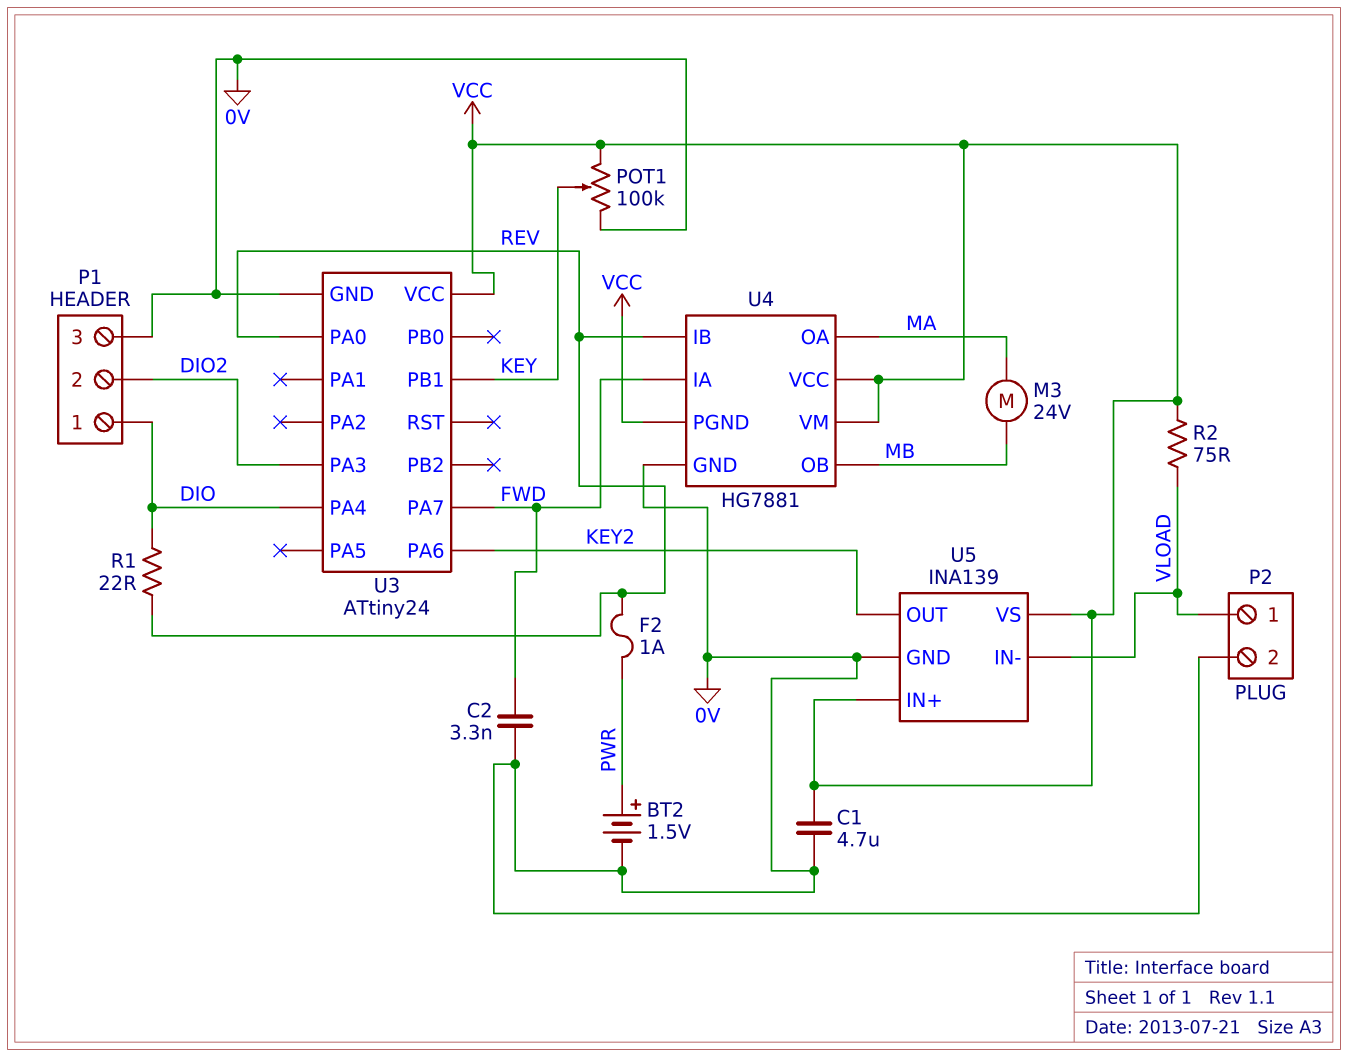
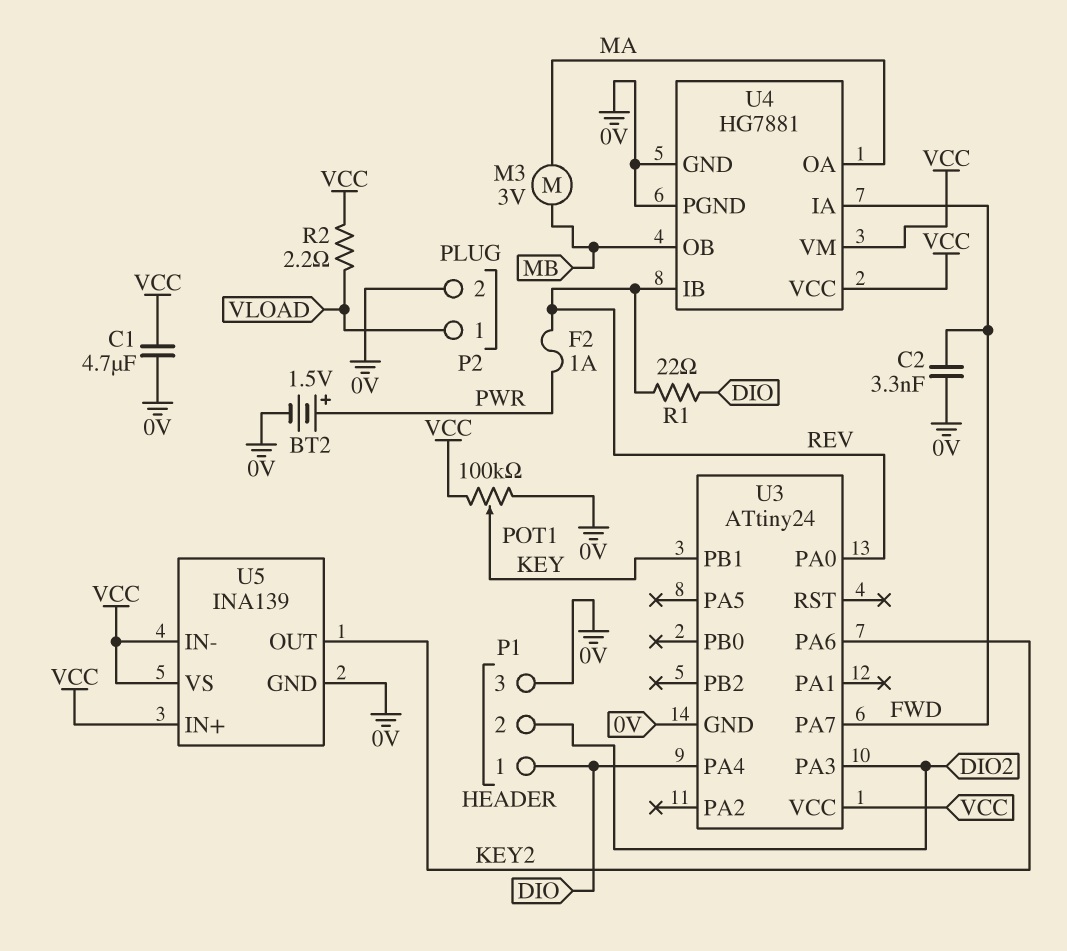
M3: motor 24V (MA, MB) -> motor 3V (MA, MB)
R2: 75 (VCC, VLOAD) -> 2.2 (VCC, VLOAD)
U4 pin PGND: VCC -> 0V
U5 pin IN-: VLOAD -> VCC

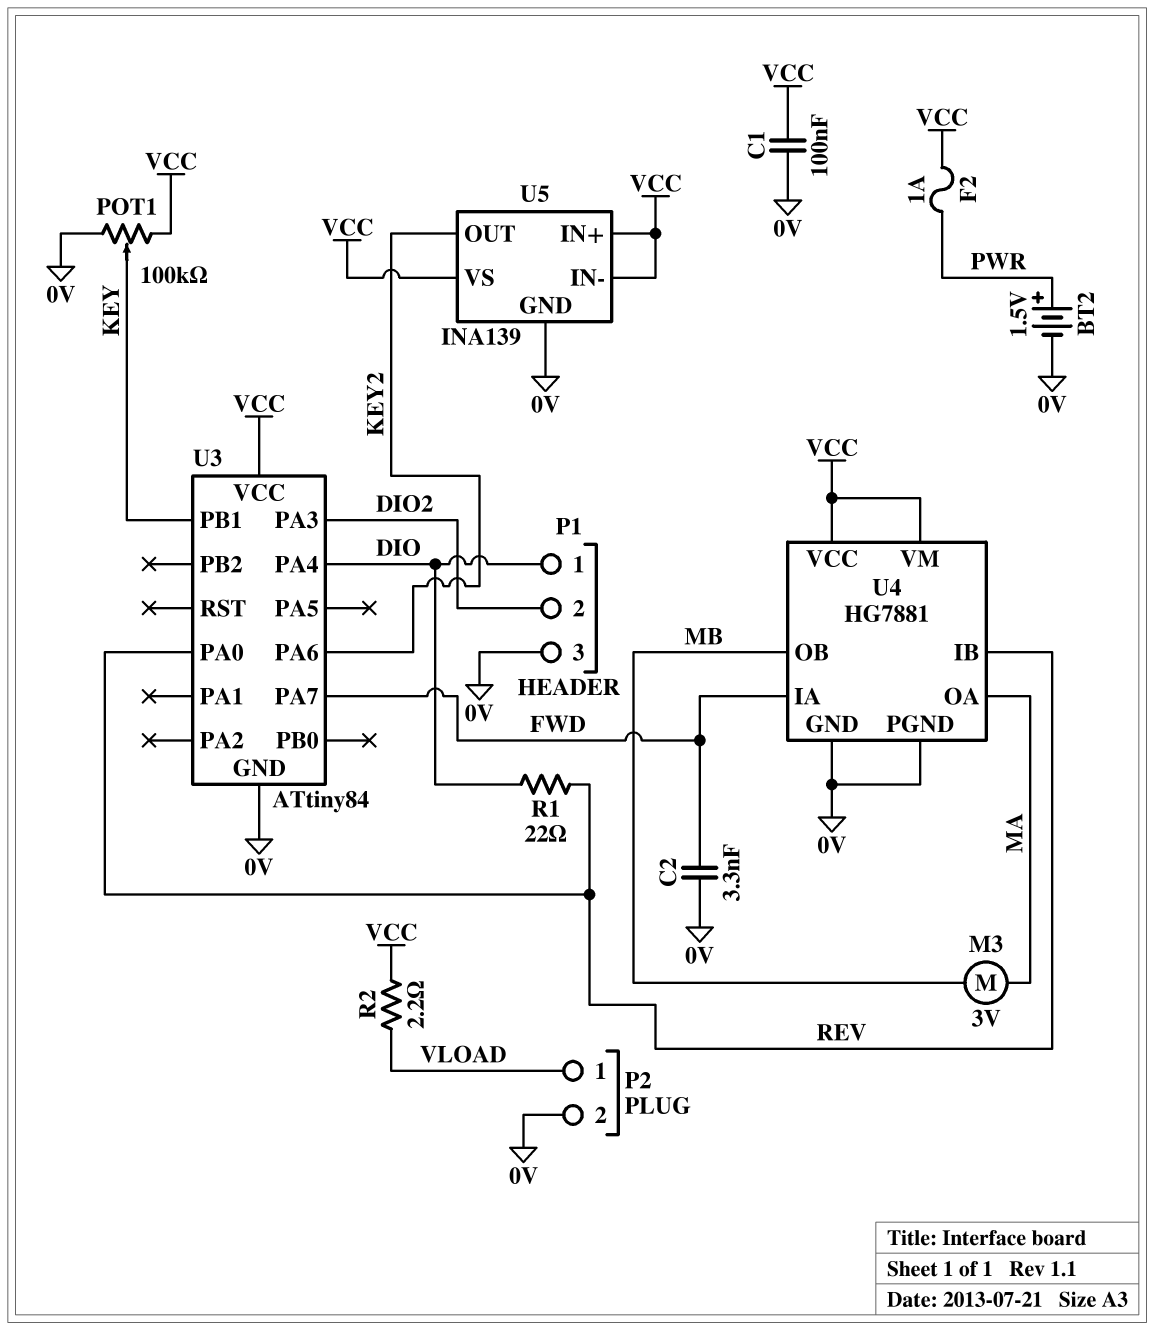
C1: 4.7uF (0V, VCC) -> 100nF (0V, VCC)
F2: 1A (PWR, REV) -> 1A (PWR, VCC)
U3: ATtiny24 -> ATtiny84

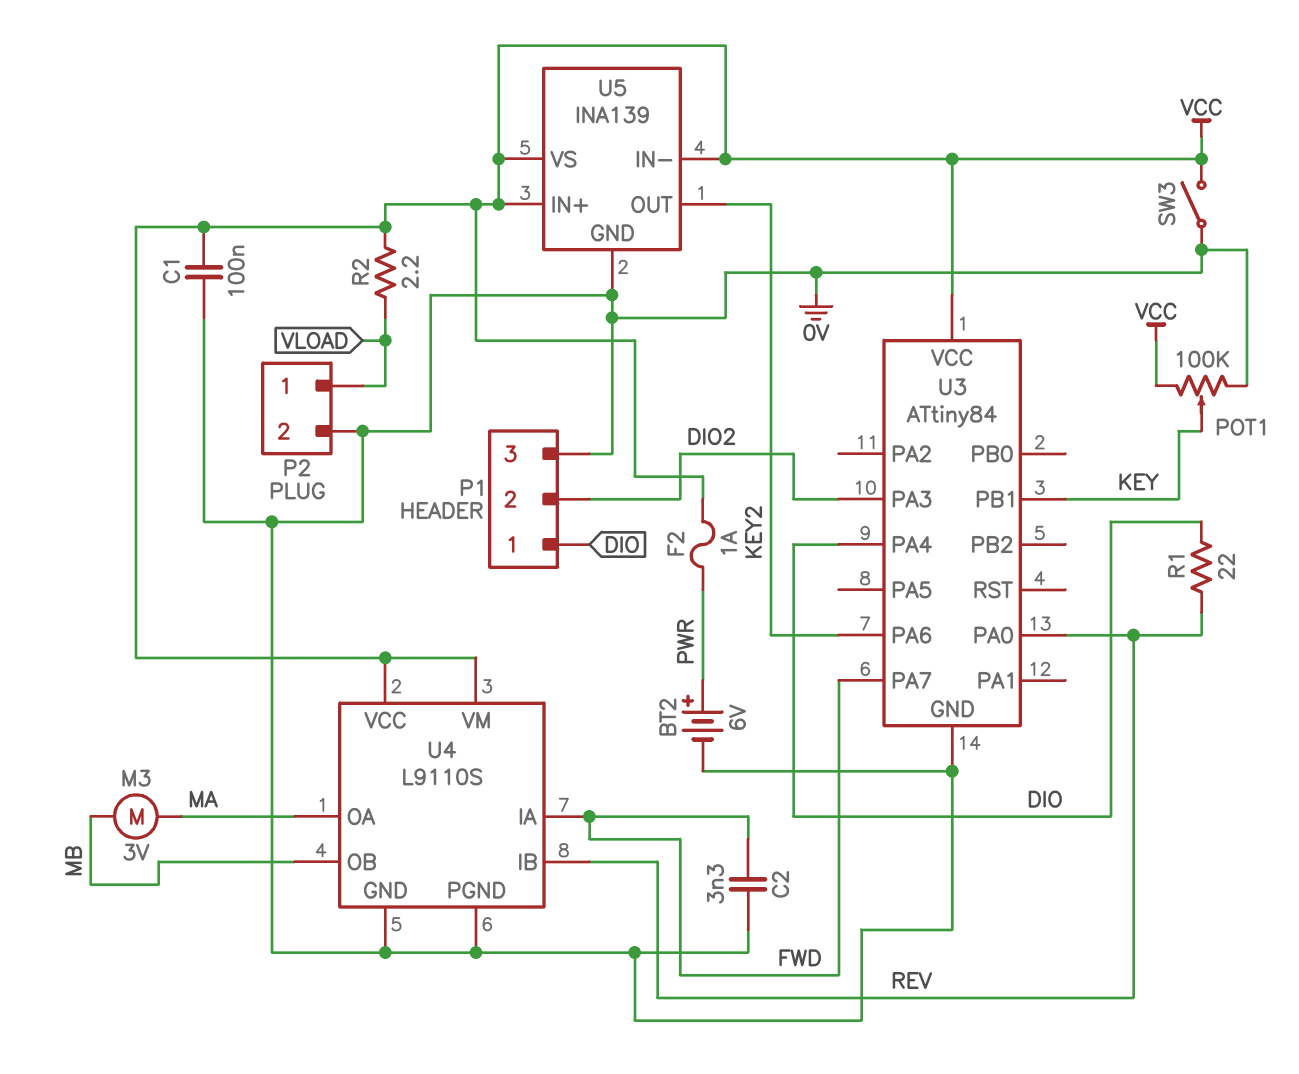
BT2: 1.5V (plus PWR, minus 0V) -> 6V (plus PWR, minus 0V)
SW3: none -> switch (0V, VCC)
U4: HG7881 -> L9110S

